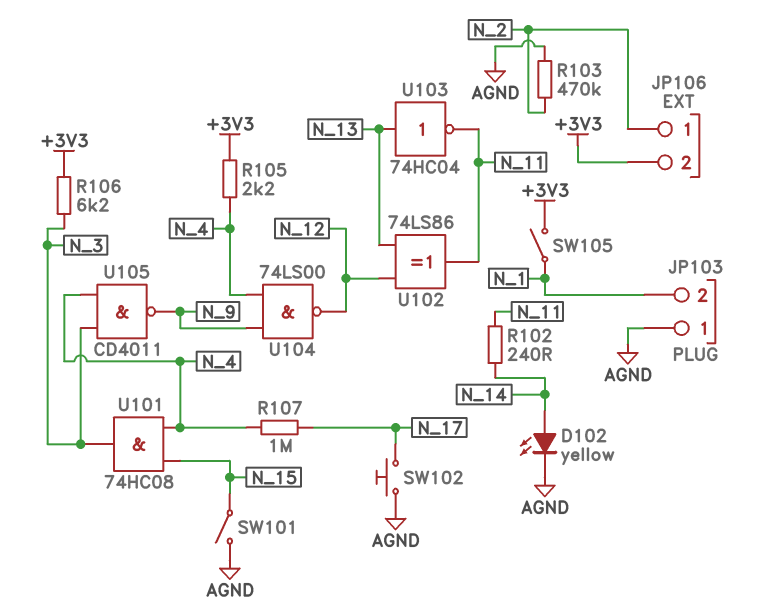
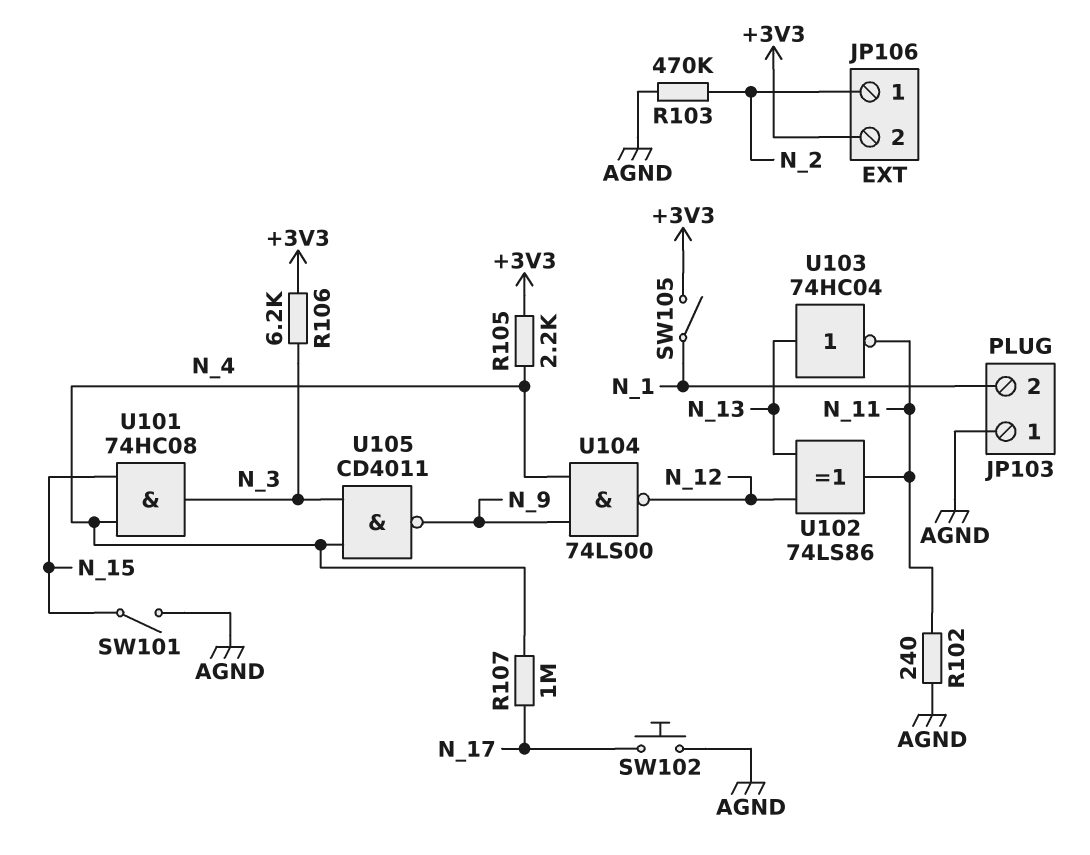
D102: LED yellow (A N_14, K AGND) -> none
R102: 240 (N_11, N_14) -> 240 (AGND, N_11)

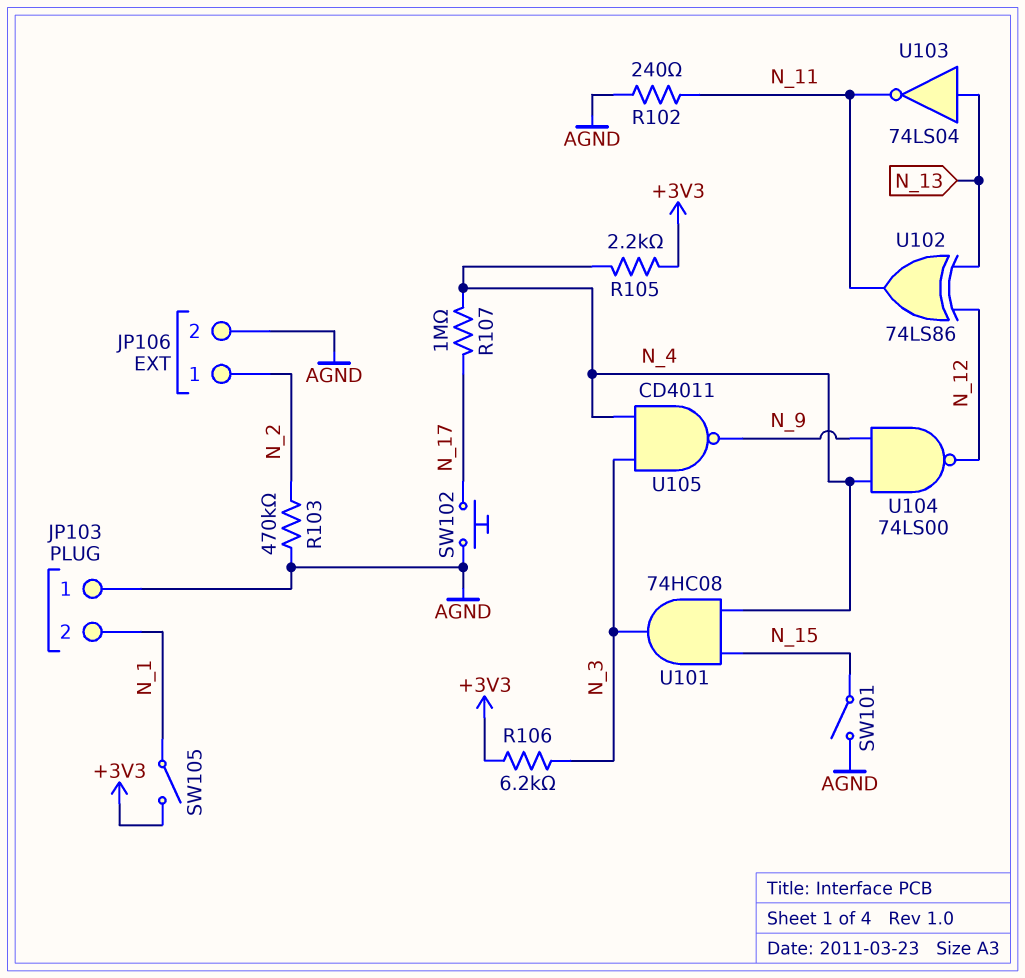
JP106 pin 2: +3V3 -> AGND
U103: NOT 74HC04 (in N_13, out N_11) -> NOT 74LS04 (in N_13, out N_11)

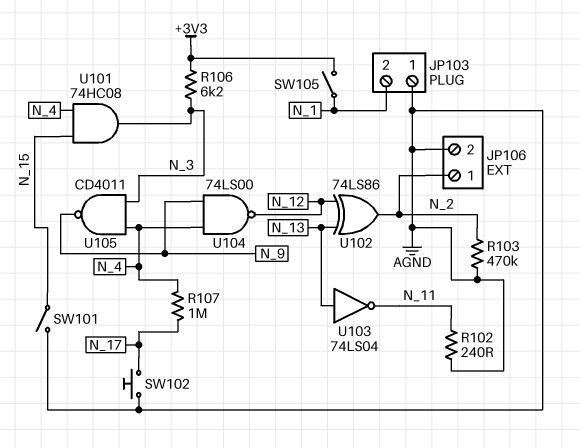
R105: 2.2k (+3V3, N_4) -> none
U102: XOR 74LS86 (in N_12, in N_13, out N_11) -> XOR 74LS86 (in N_12, in N_13, out N_2)

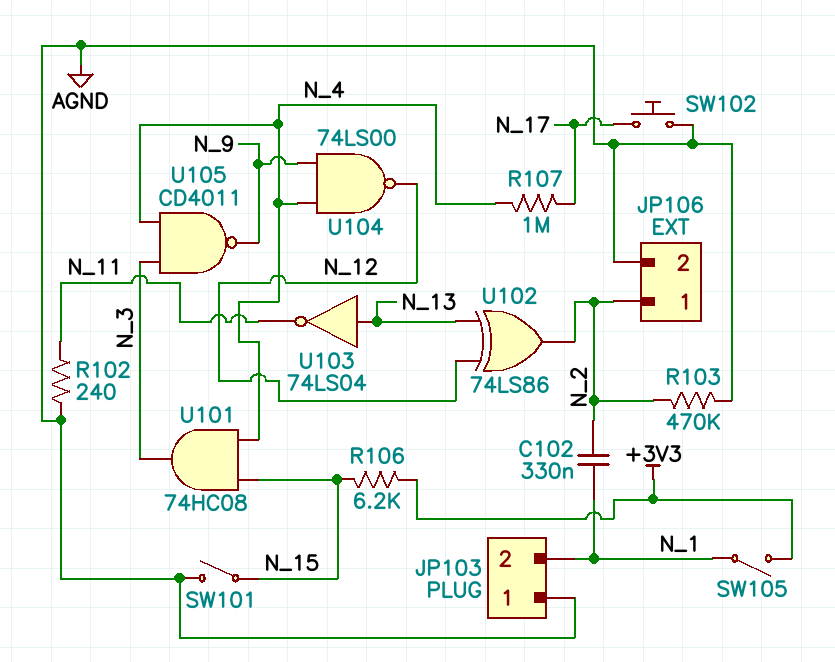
C102: none -> 330nF (N_1, N_2)
R106: 6.2k (+3V3, N_3) -> 6.2k (+3V3, N_15)

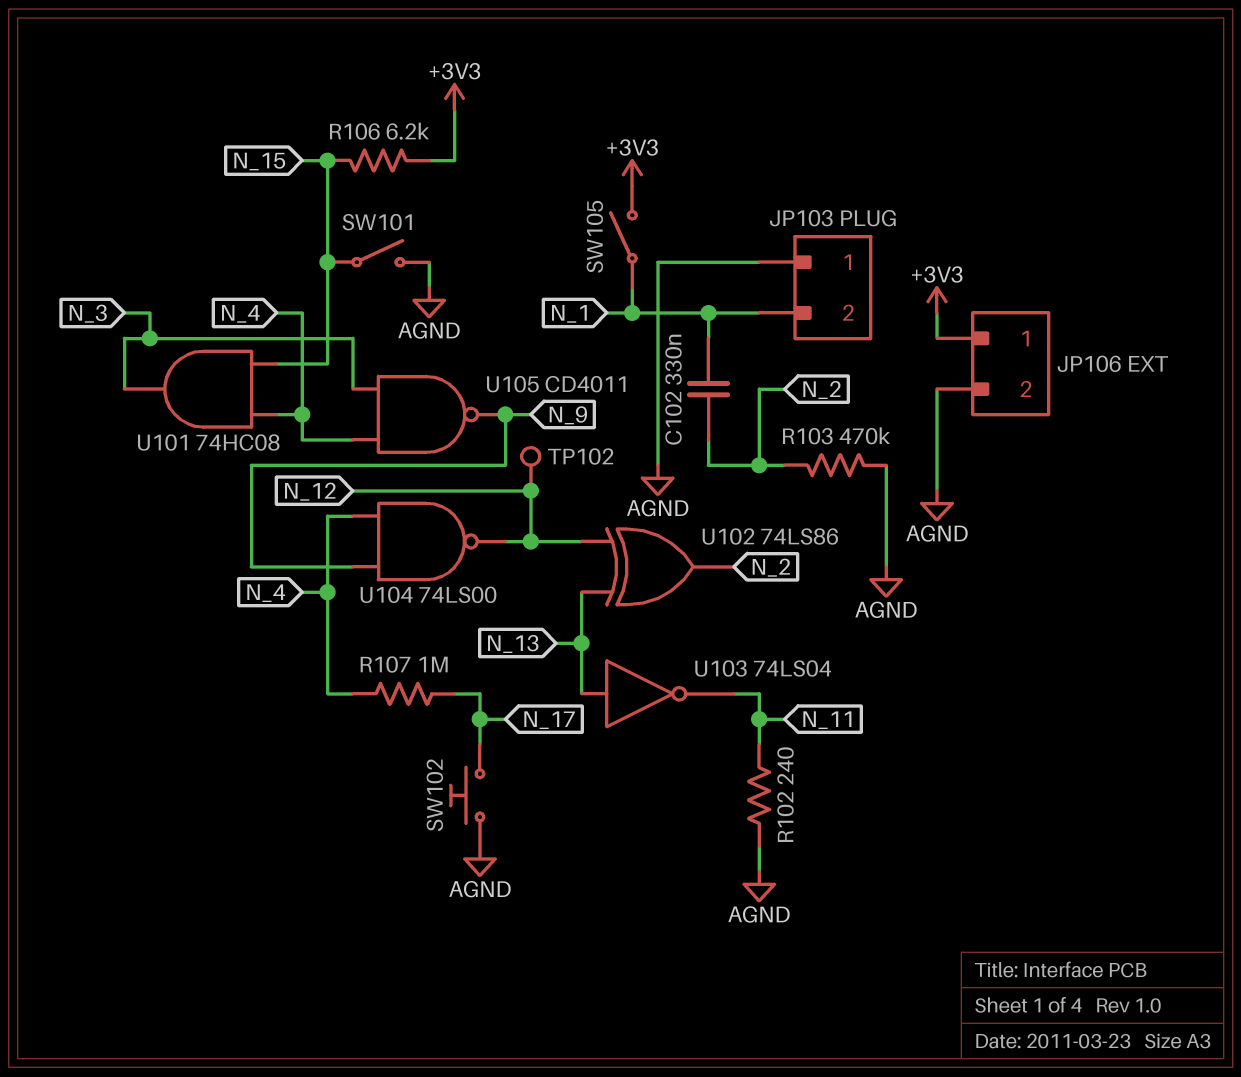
JP106 pin 1: N_2 -> +3V3
TP102: none -> test point (N_12)

